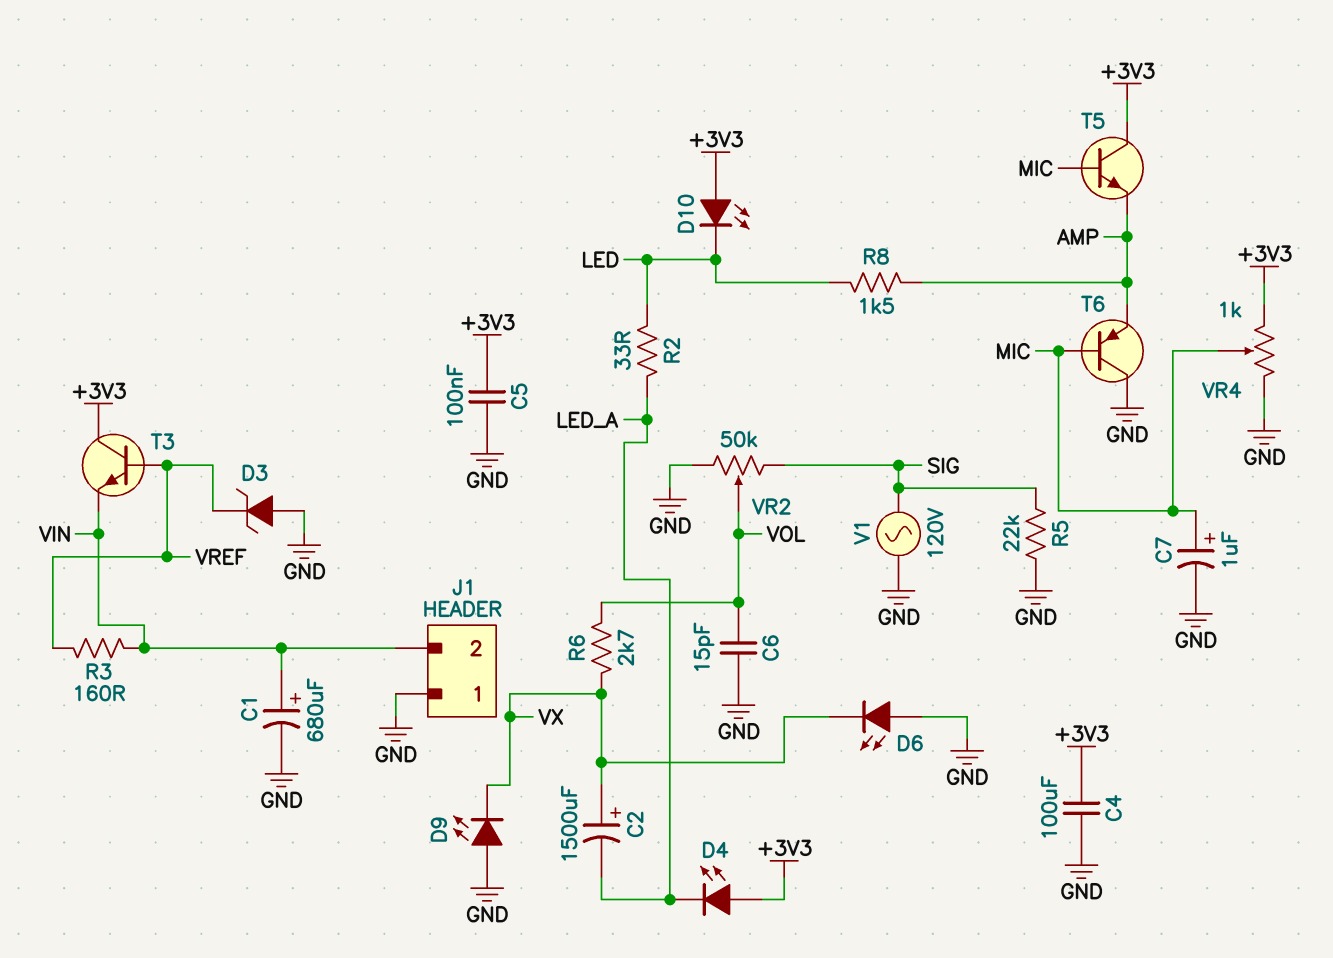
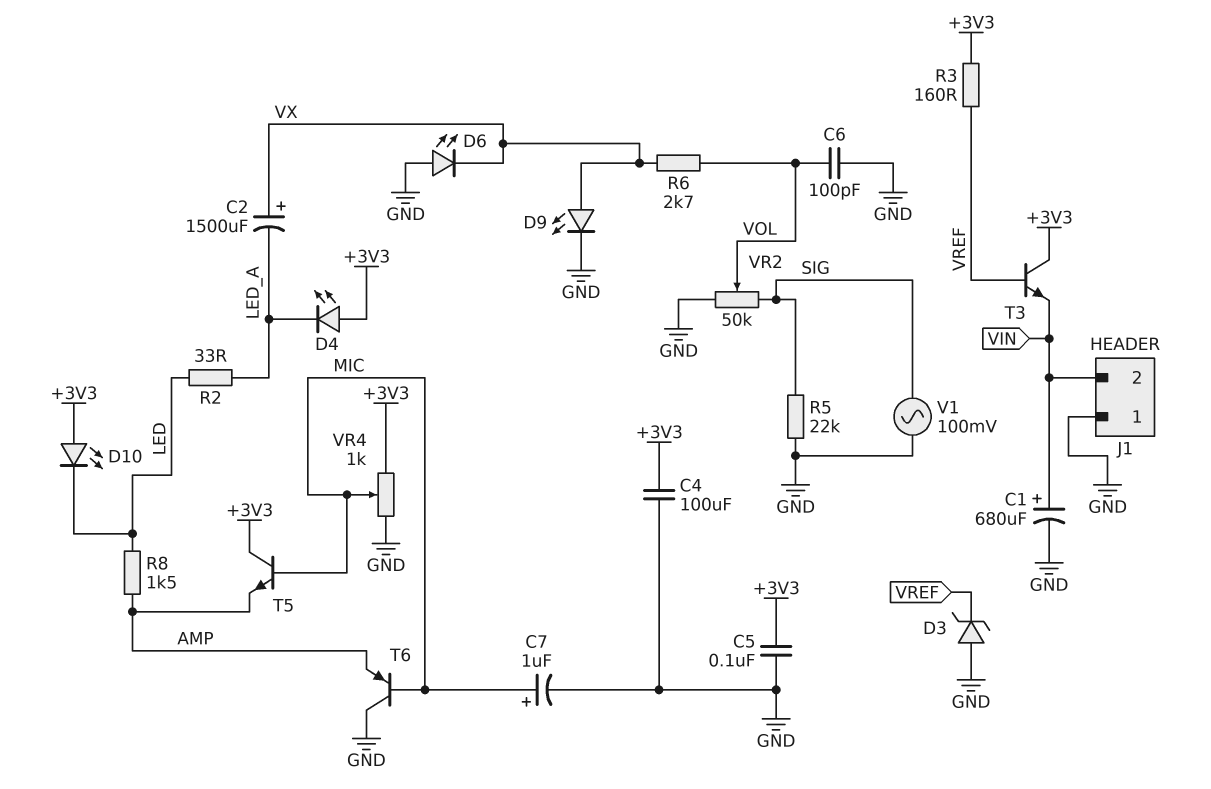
C6: 15pF (GND, VOL) -> 100pF (GND, VOL)
D9: LED (A GND, K VX) -> LED (A VX, K GND)
R3: 160 (VIN, VREF) -> 160 (+3V3, VREF)
V1: AC 120V (GND, SIG) -> AC 100mV (GND, SIG)

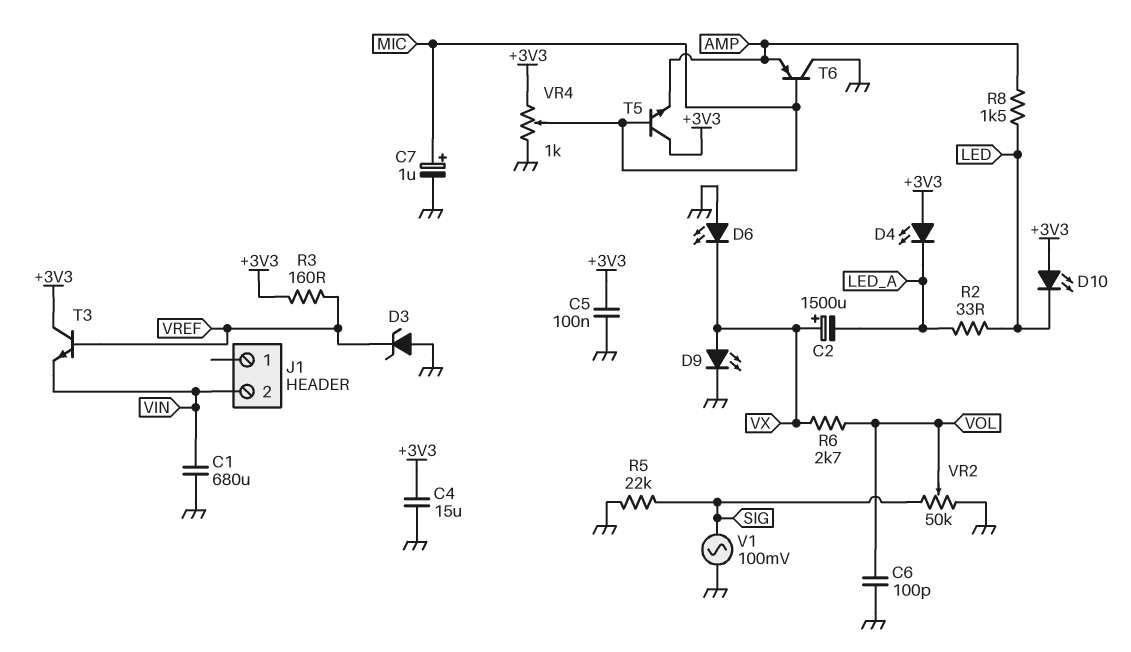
C1: 680uF (plus VIN, minus GND) -> 680uF (GND, VIN)
C4: 100uF (+3V3, GND) -> 15uF (+3V3, GND)
J1 pin 1: GND -> none

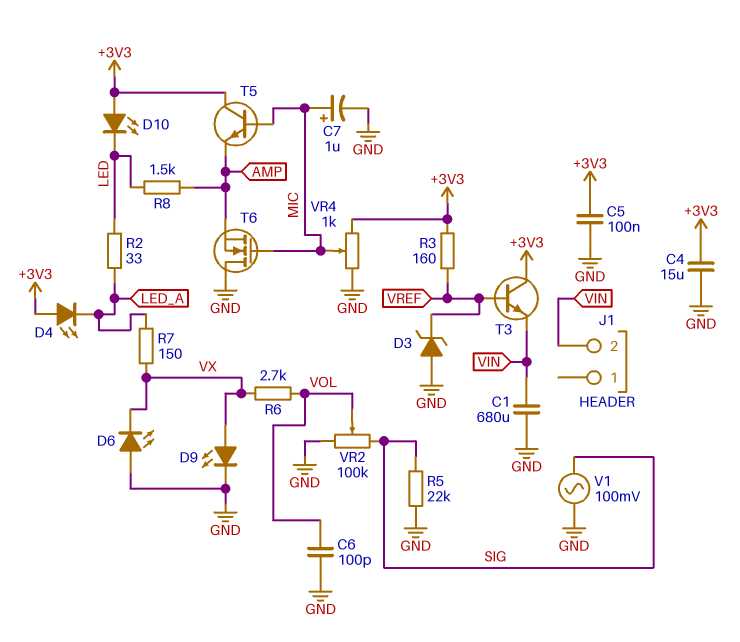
C2: 1500uF (plus VX, minus LED_A) -> none
R7: none -> 150 (LED_A, VX)
T6: PNP (B MIC, C GND, E AMP) -> NMOS (G MIC, D GND, S AMP)
VR2: 50k (GND, SIG, wiper VOL) -> 100k (GND, SIG, wiper VOL)

